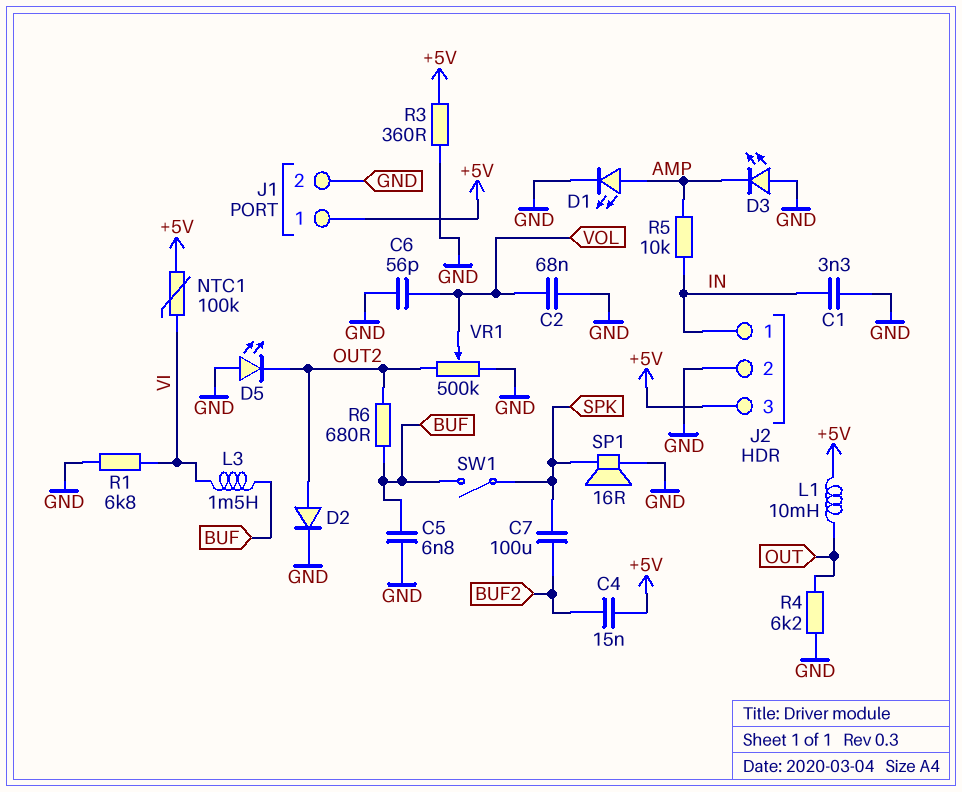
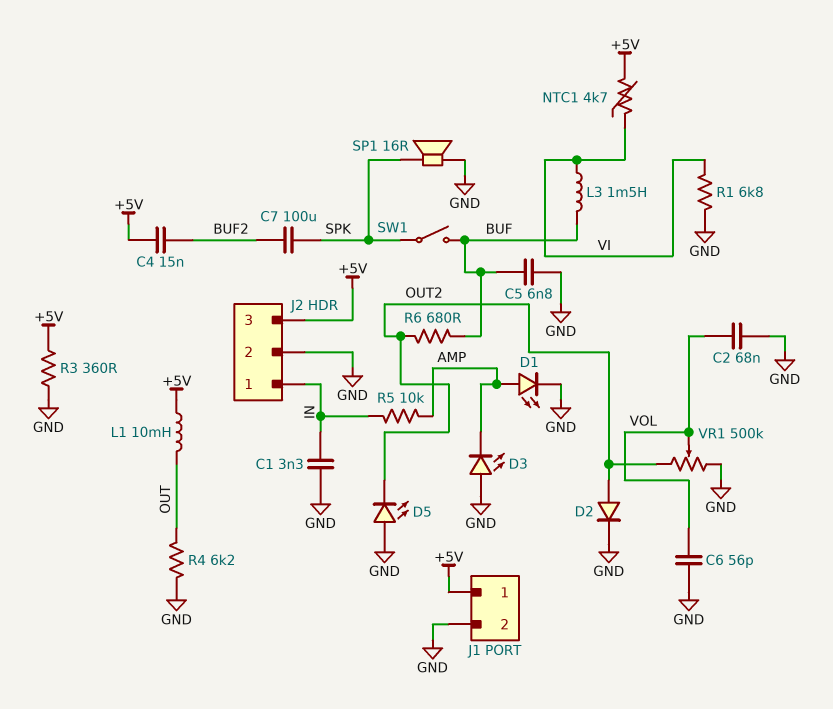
NTC1: 100k (+5V, VI) -> 4.7k (+5V, VI)

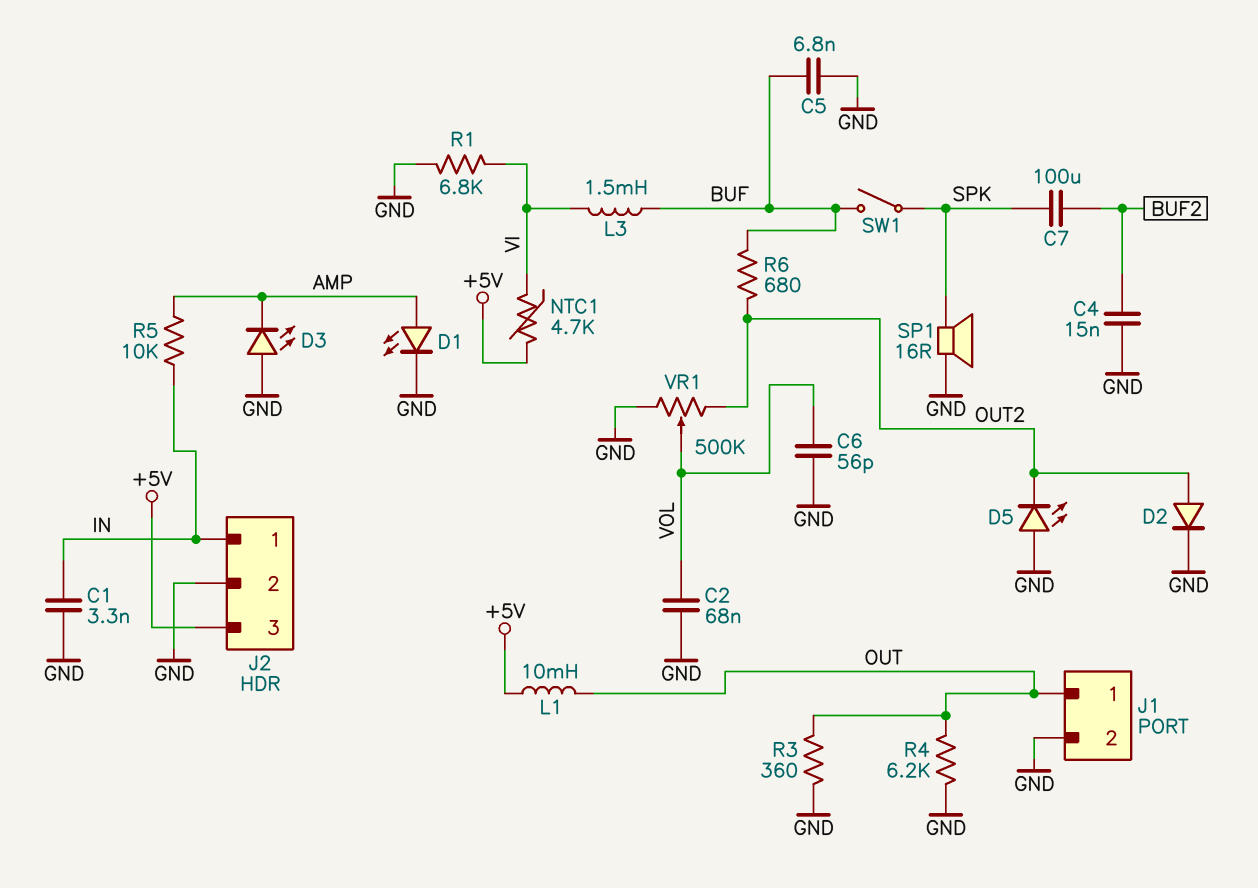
C4: 15nF (+5V, BUF2) -> 15nF (BUF2, GND)
J1 pin 1: +5V -> OUT
R3: 360 (+5V, GND) -> 360 (GND, OUT)

